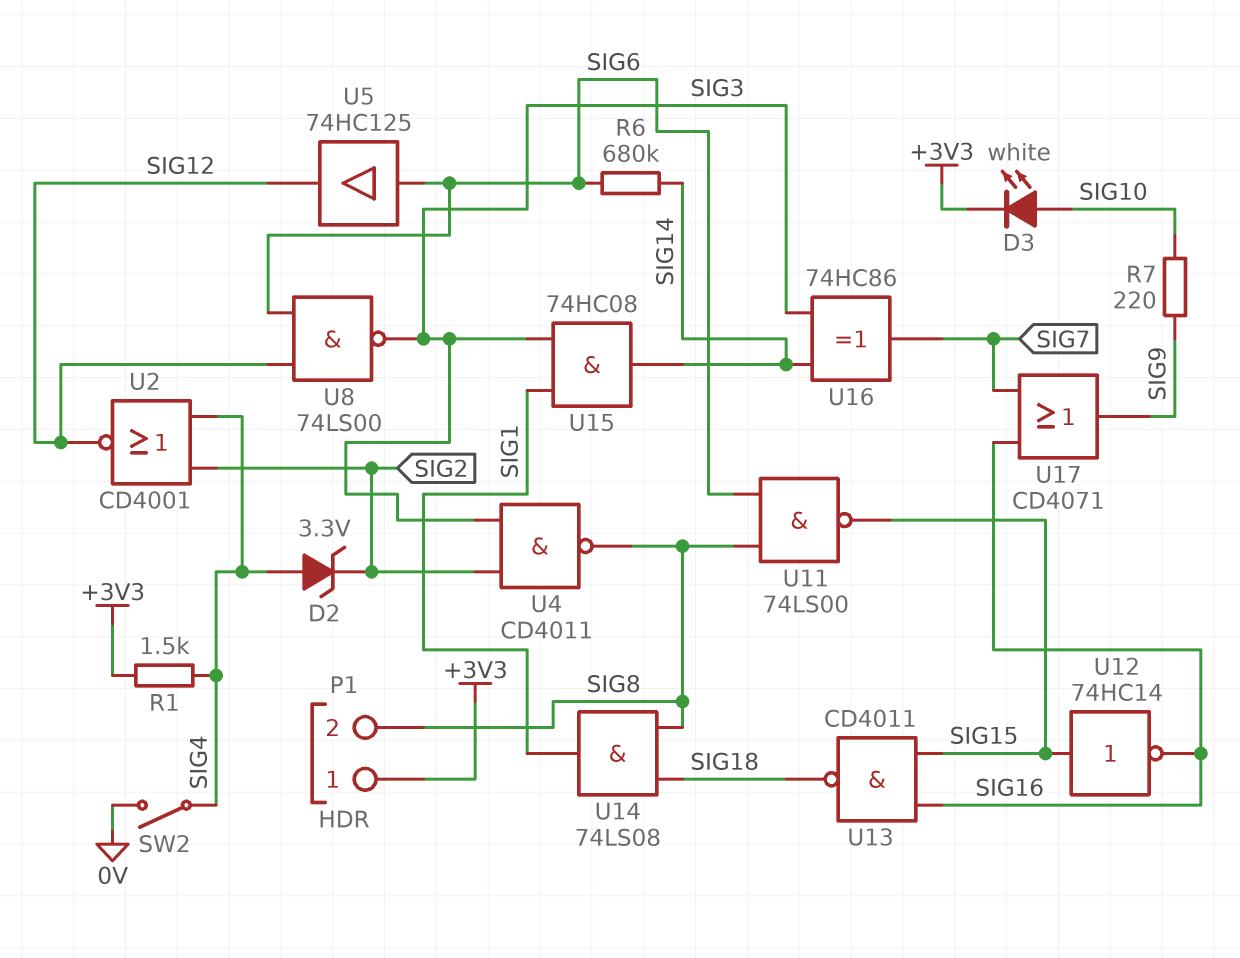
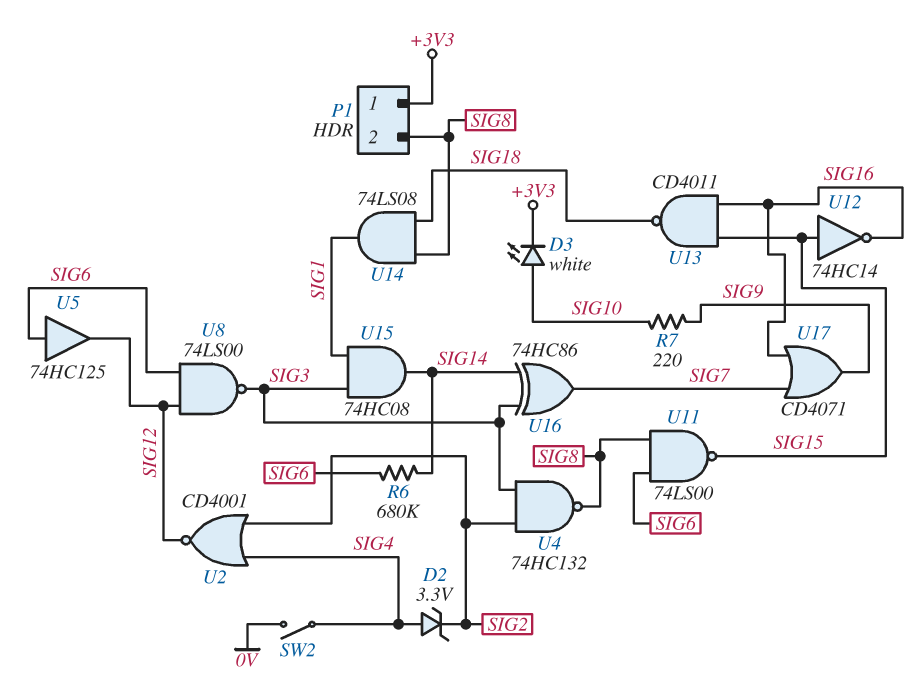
R1: 1.5k (+3V3, SIG4) -> none
U4: NAND CD4011 (in SIG2, in SIG3, out SIG8) -> NAND 74HC132 (in SIG2, in SIG3, out SIG8)

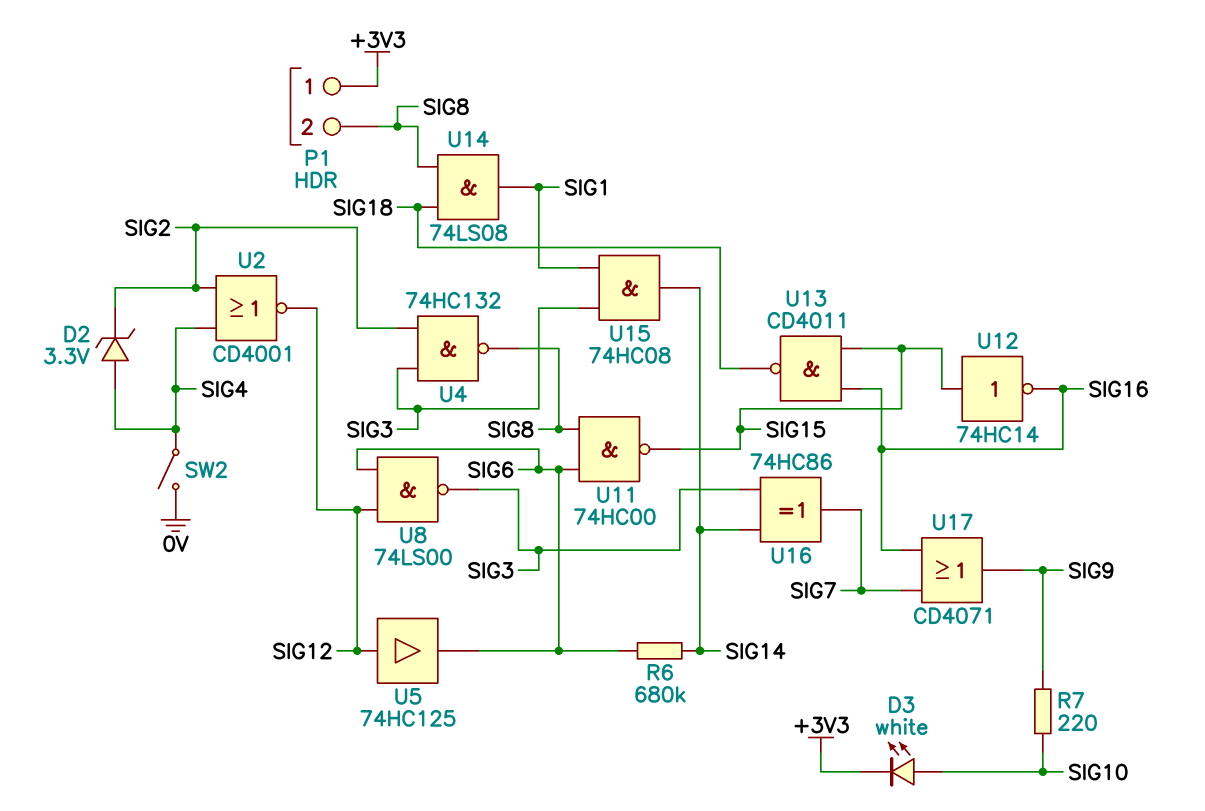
U5: buffer 74HC125 (in SIG6, out SIG12) -> buffer 74HC125 (in SIG12, out SIG6)
U11: NAND 74LS00 (in SIG6, in SIG8, out SIG15) -> NAND 74HC00 (in SIG6, in SIG8, out SIG15)

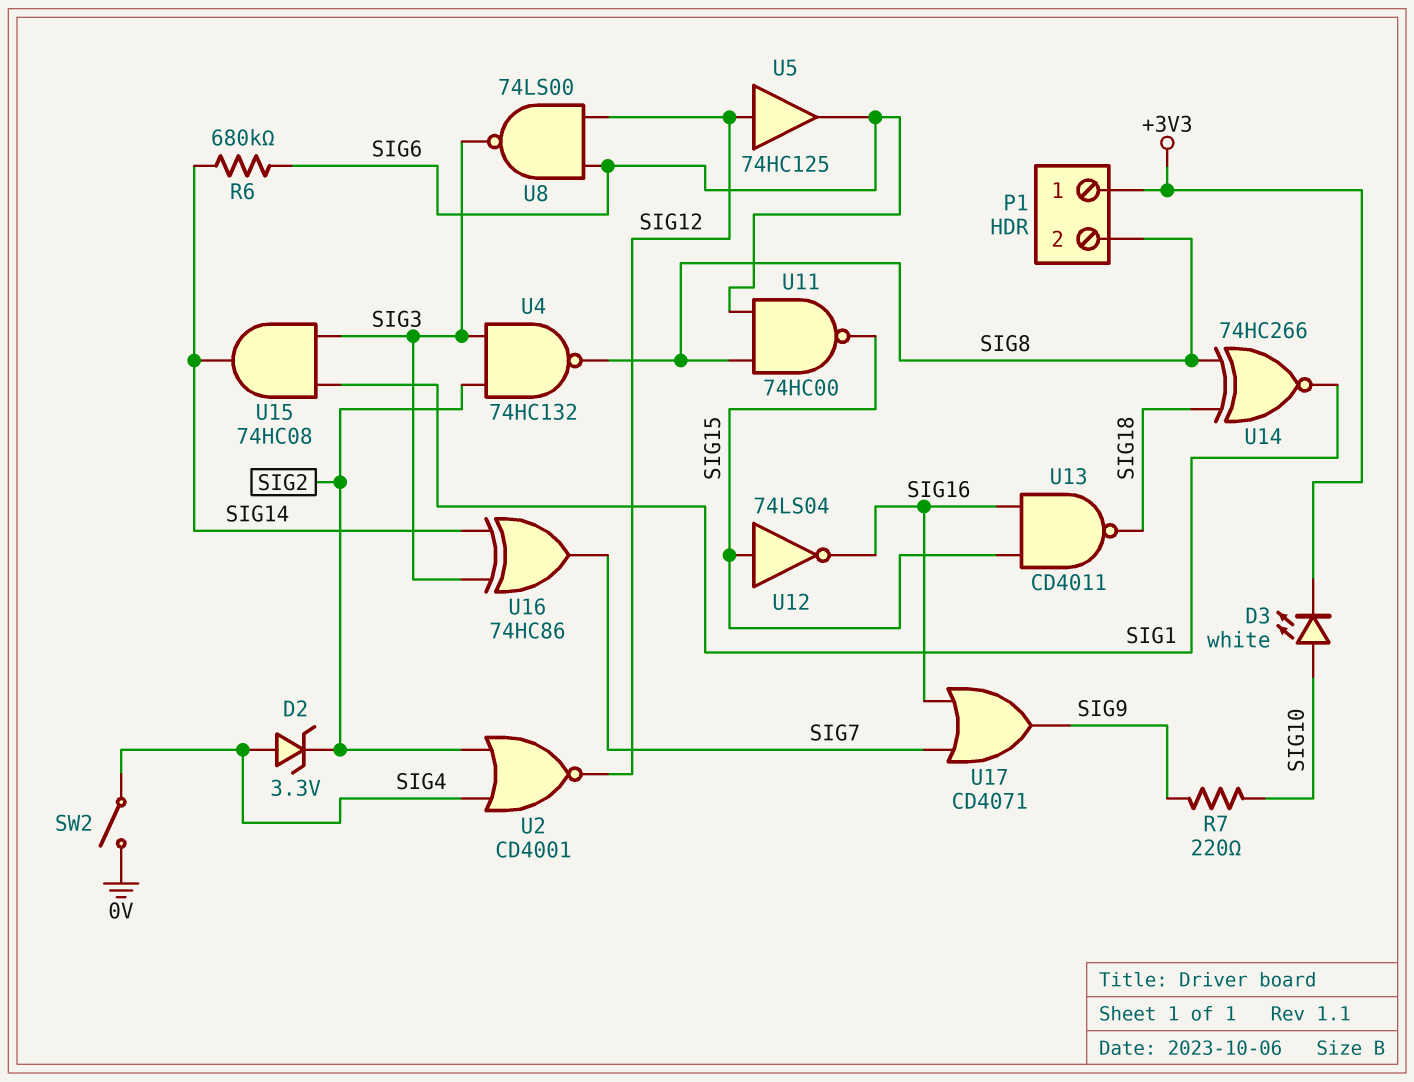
U12: NOT 74HC14 (in SIG15, out SIG16) -> NOT 74LS04 (in SIG15, out SIG16)
U14: AND 74LS08 (in SIG8, in SIG18, out SIG1) -> XNOR 74HC266 (in SIG8, in SIG18, out SIG1)

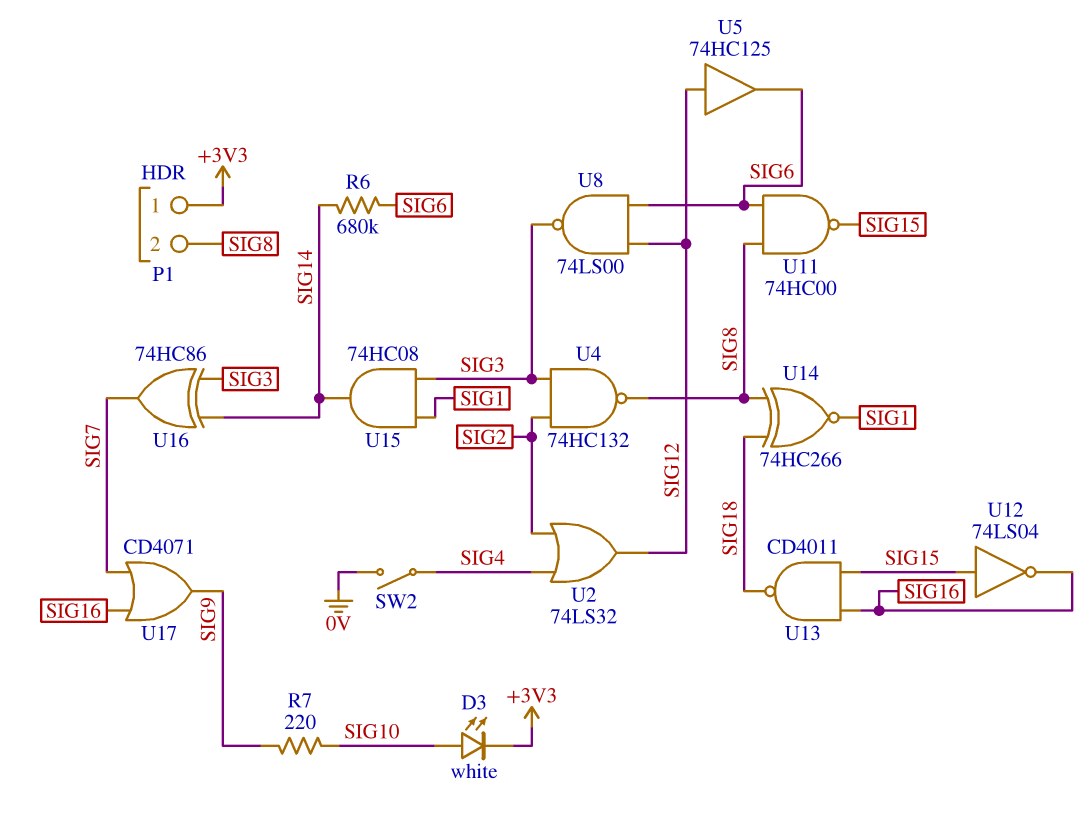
D2: zener 3.3V (A SIG4, K SIG2) -> none
U2: NOR CD4001 (in SIG2, in SIG4, out SIG12) -> OR 74LS32 (in SIG2, in SIG4, out SIG12)

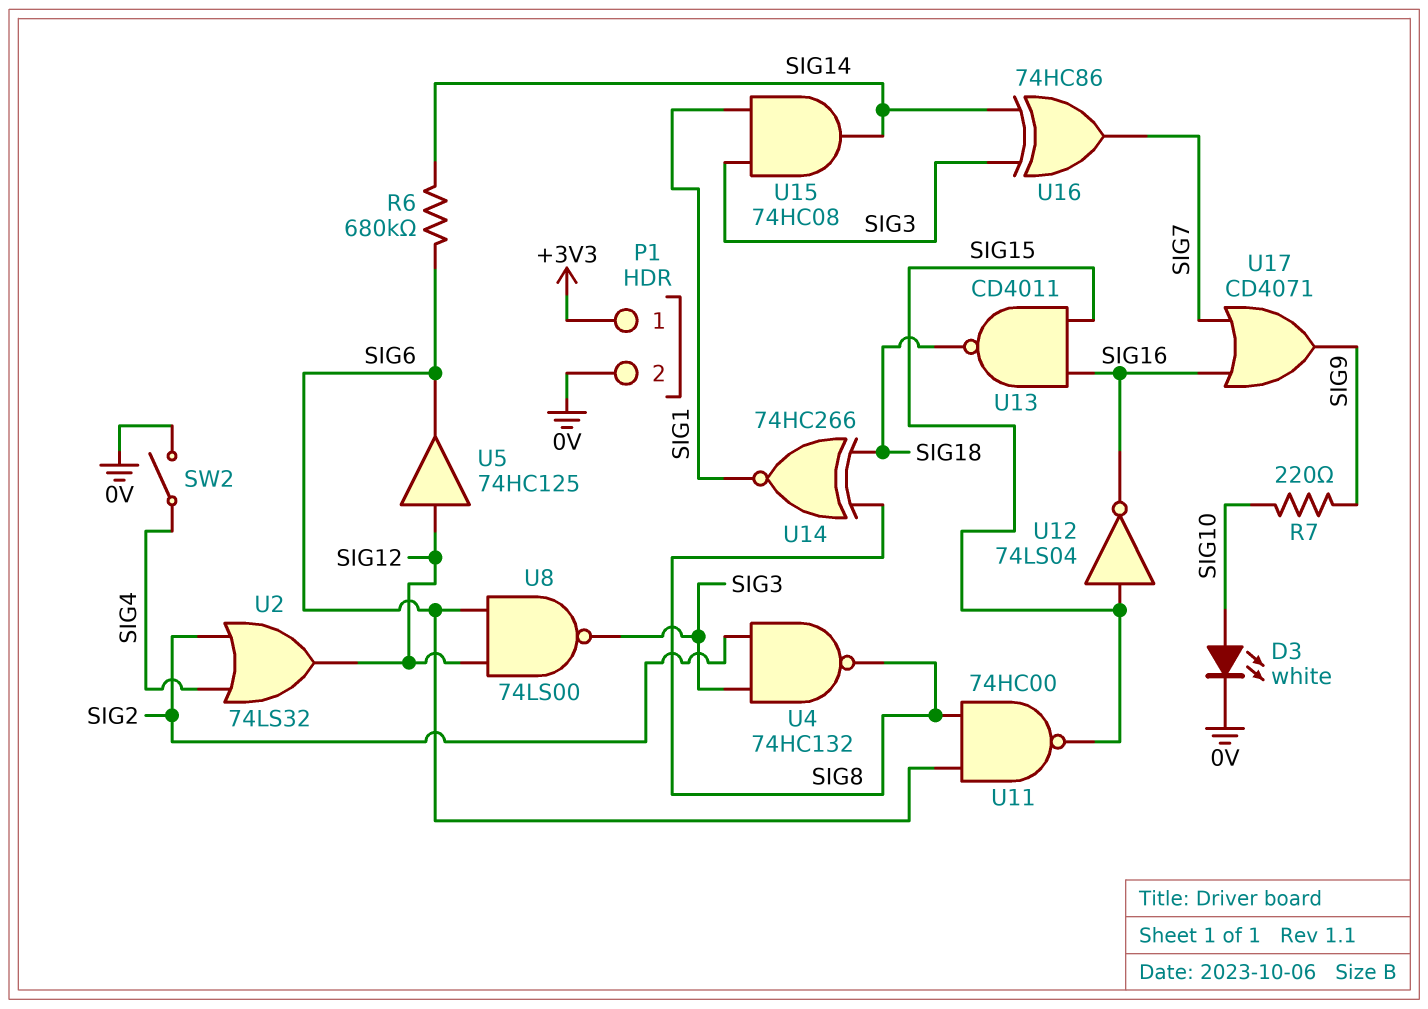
D3: LED white (A SIG10, K +3V3) -> LED white (A SIG10, K 0V)
P1 pin 2: SIG8 -> 0V

